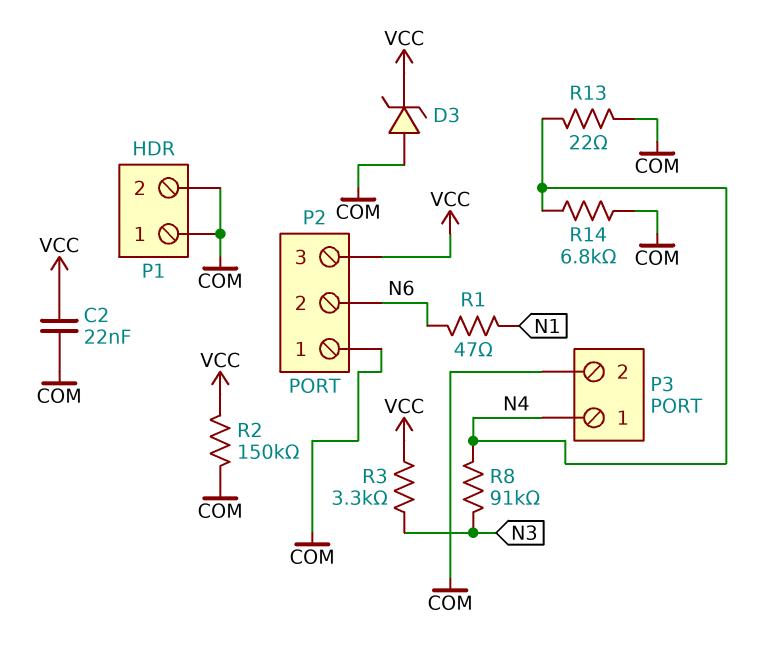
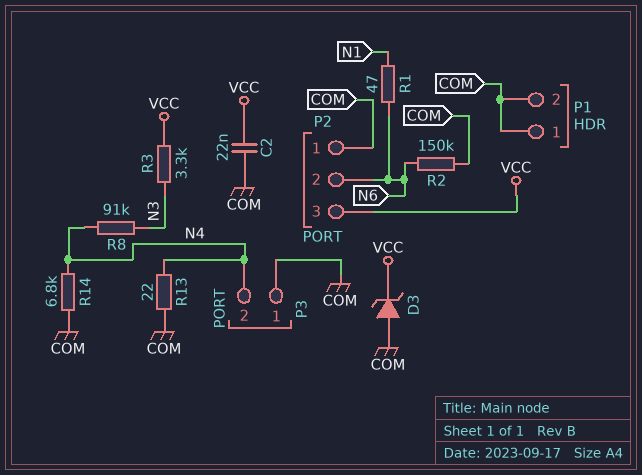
P3 pin 1: N4 -> COM
P3 pin 2: COM -> N4
R2: 150k (COM, VCC) -> 150k (COM, N6)

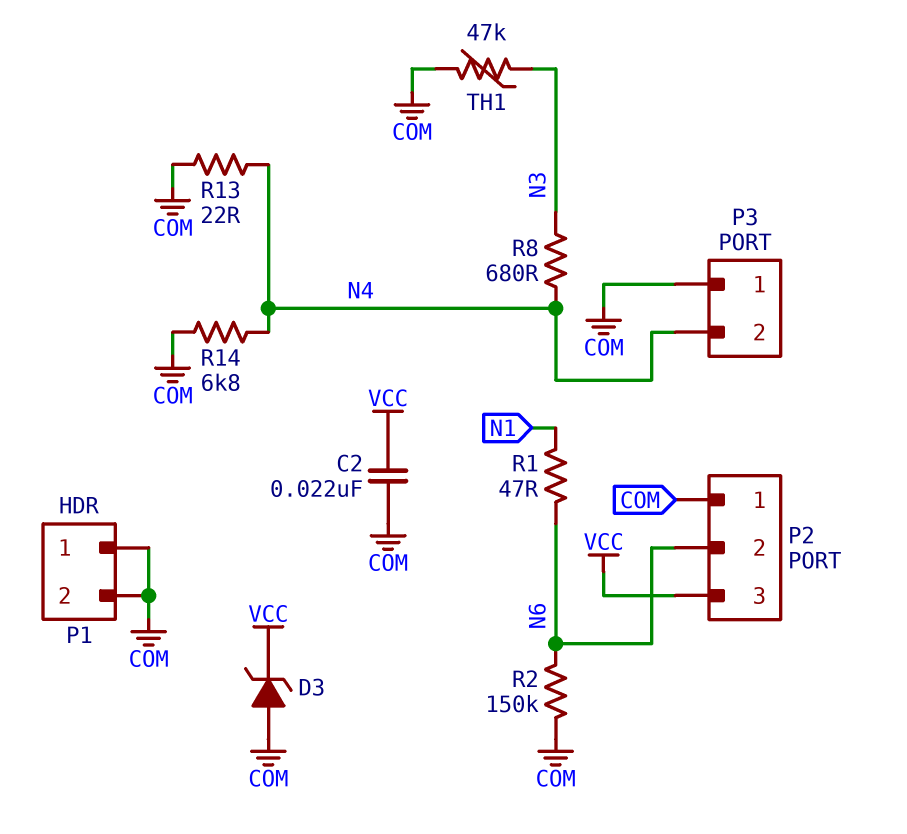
R3: 3.3k (N3, VCC) -> none
R8: 91k (N3, N4) -> 680 (N3, N4)
TH1: none -> 47k (COM, N3)

